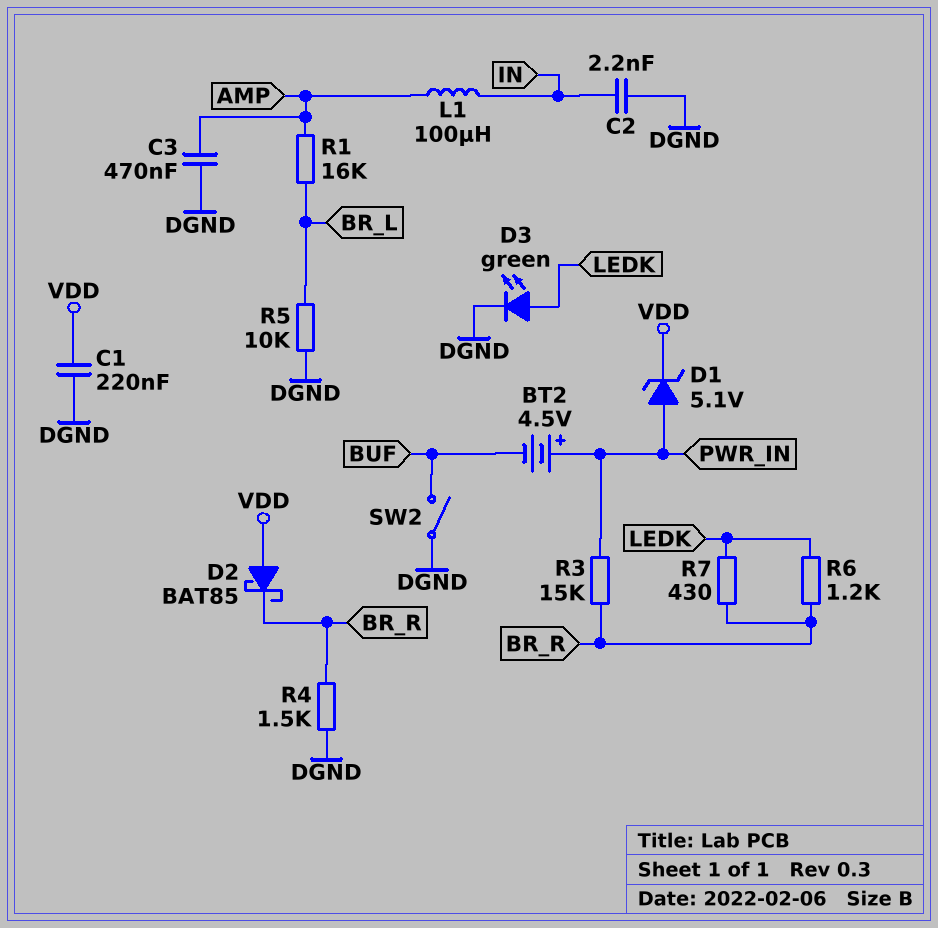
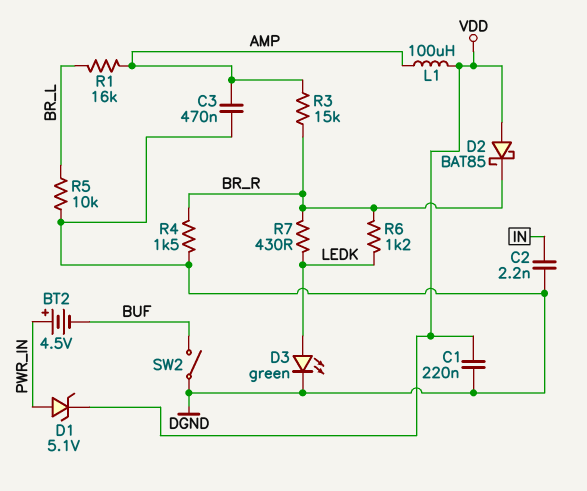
L1: 100uH (AMP, IN) -> 100uH (AMP, VDD)
R3: 15k (BR_R, PWR_IN) -> 15k (AMP, BR_R)

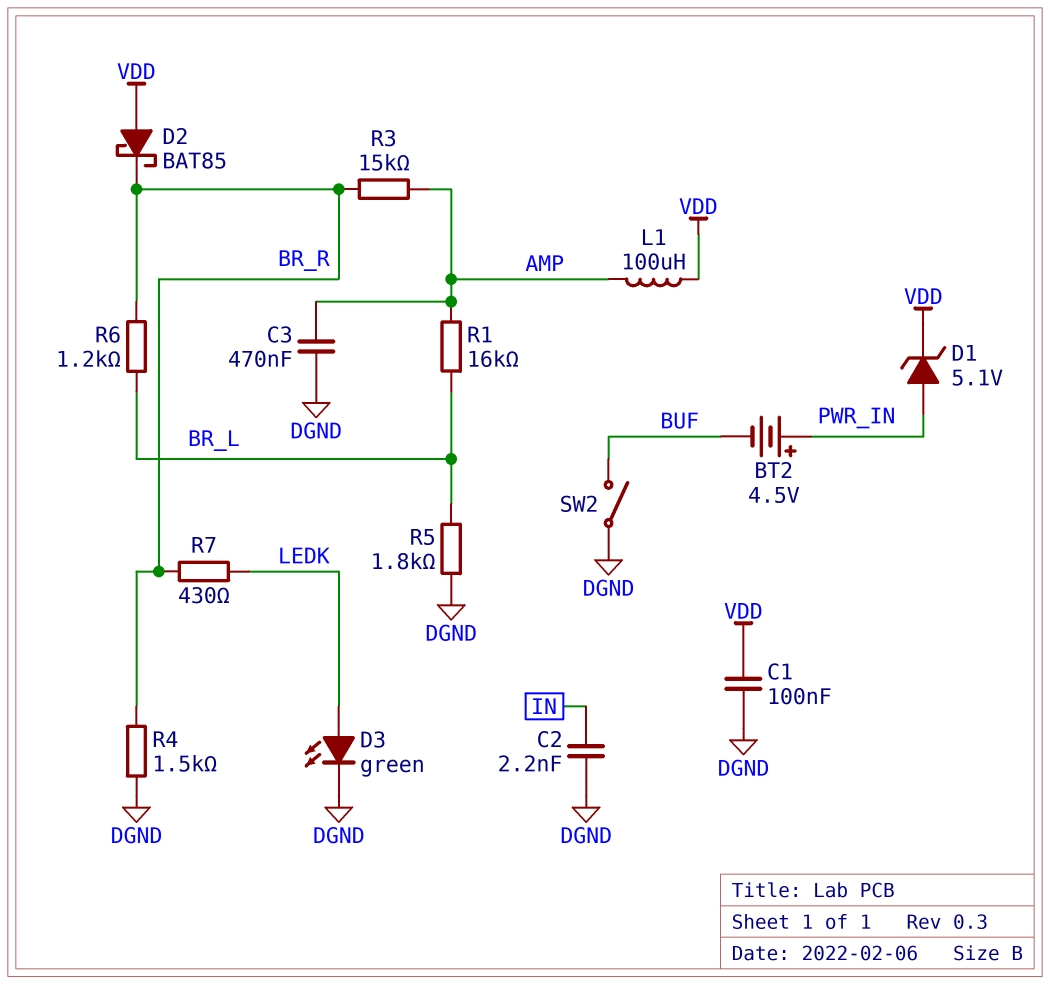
C1: 220nF (DGND, VDD) -> 100nF (DGND, VDD)
R5: 10k (BR_L, DGND) -> 1.8k (BR_L, DGND)
R6: 1.2k (BR_R, LEDK) -> 1.2k (BR_L, BR_R)

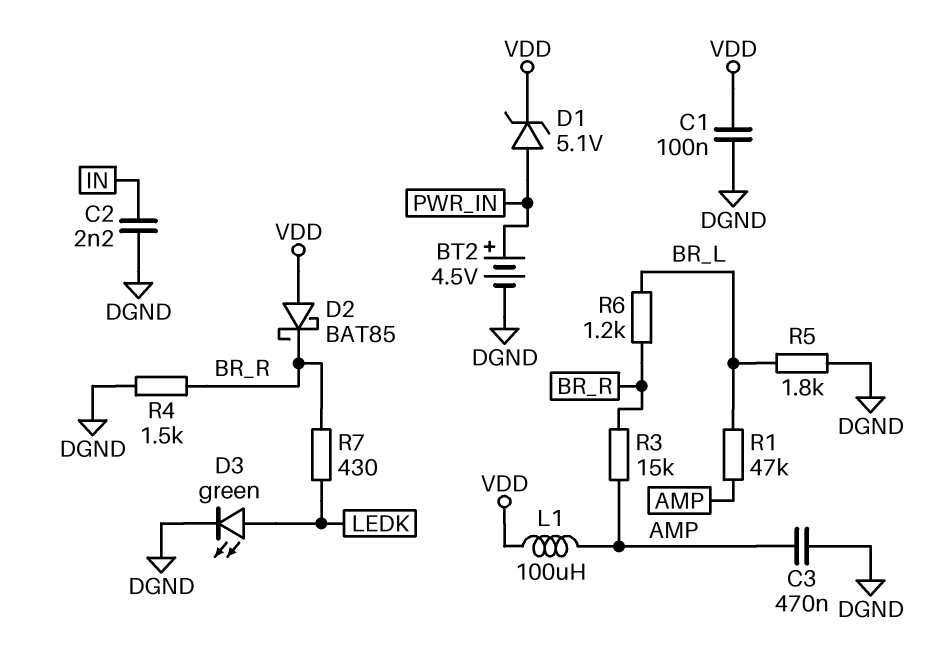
BT2: 4.5V (plus PWR_IN, minus BUF) -> 4.5V (plus PWR_IN, minus DGND)
R1: 16k (AMP, BR_L) -> 47k (AMP, BR_L)
SW2: switch (BUF, DGND) -> none

